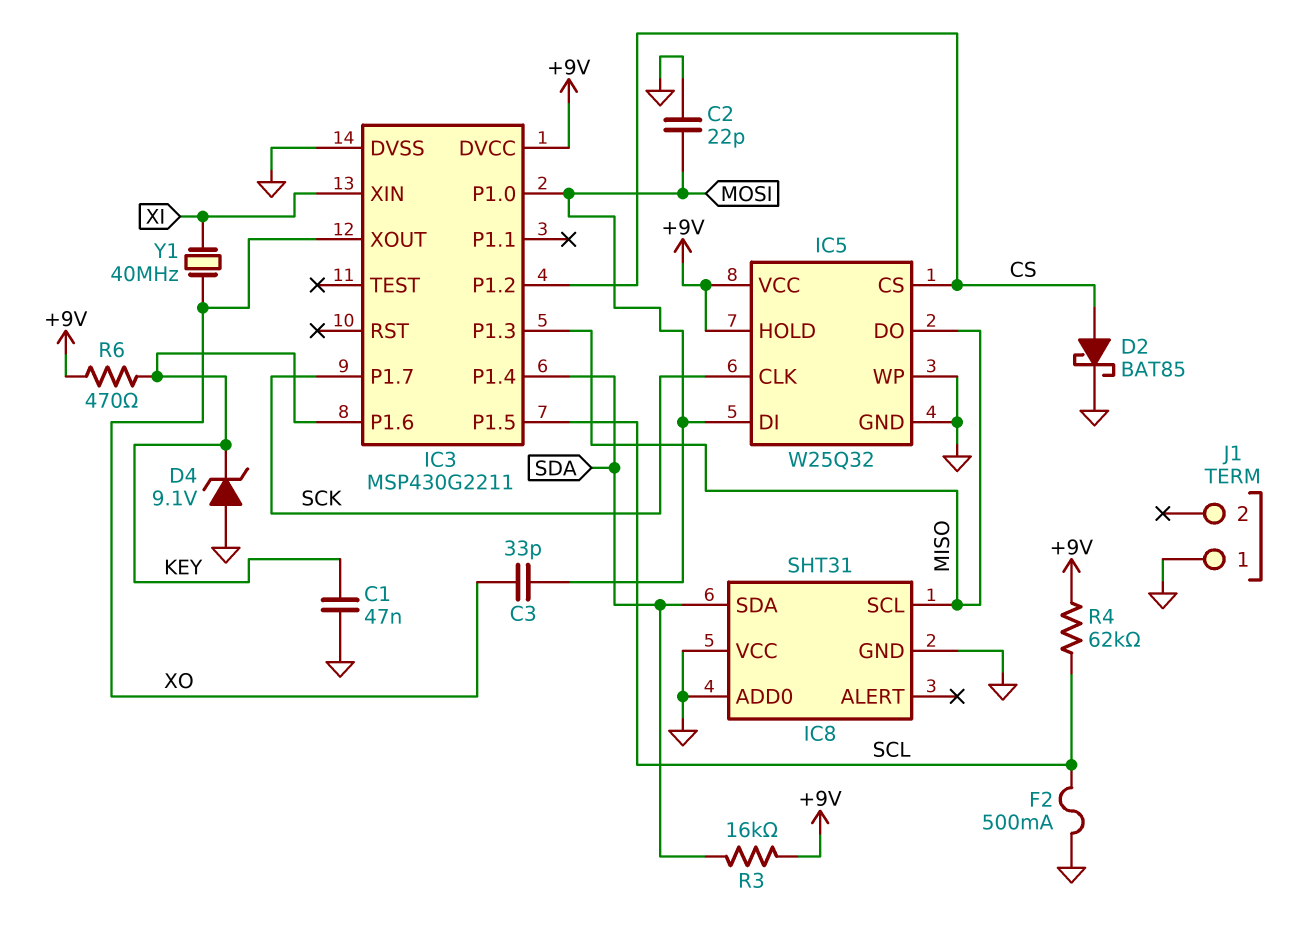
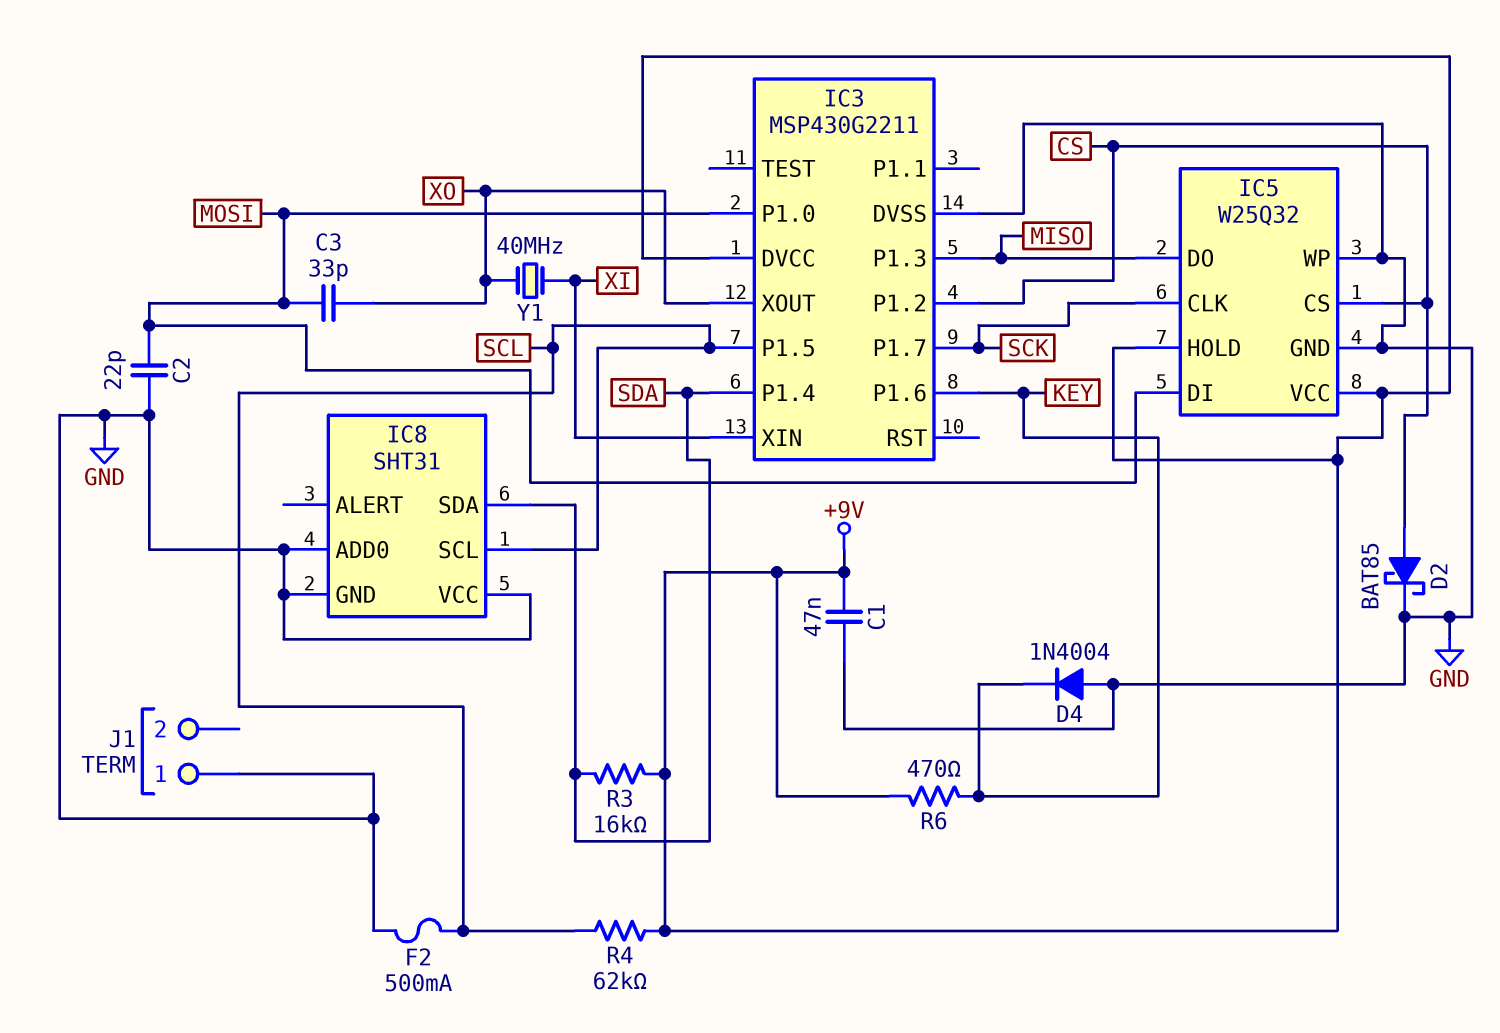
C1: 47nF (GND, KEY) -> 47nF (+9V, GND)
D4: zener 9.1V (A GND, K KEY) -> diode 1N4004 (A GND, K KEY)
IC8 pin SCL: MISO -> SCL

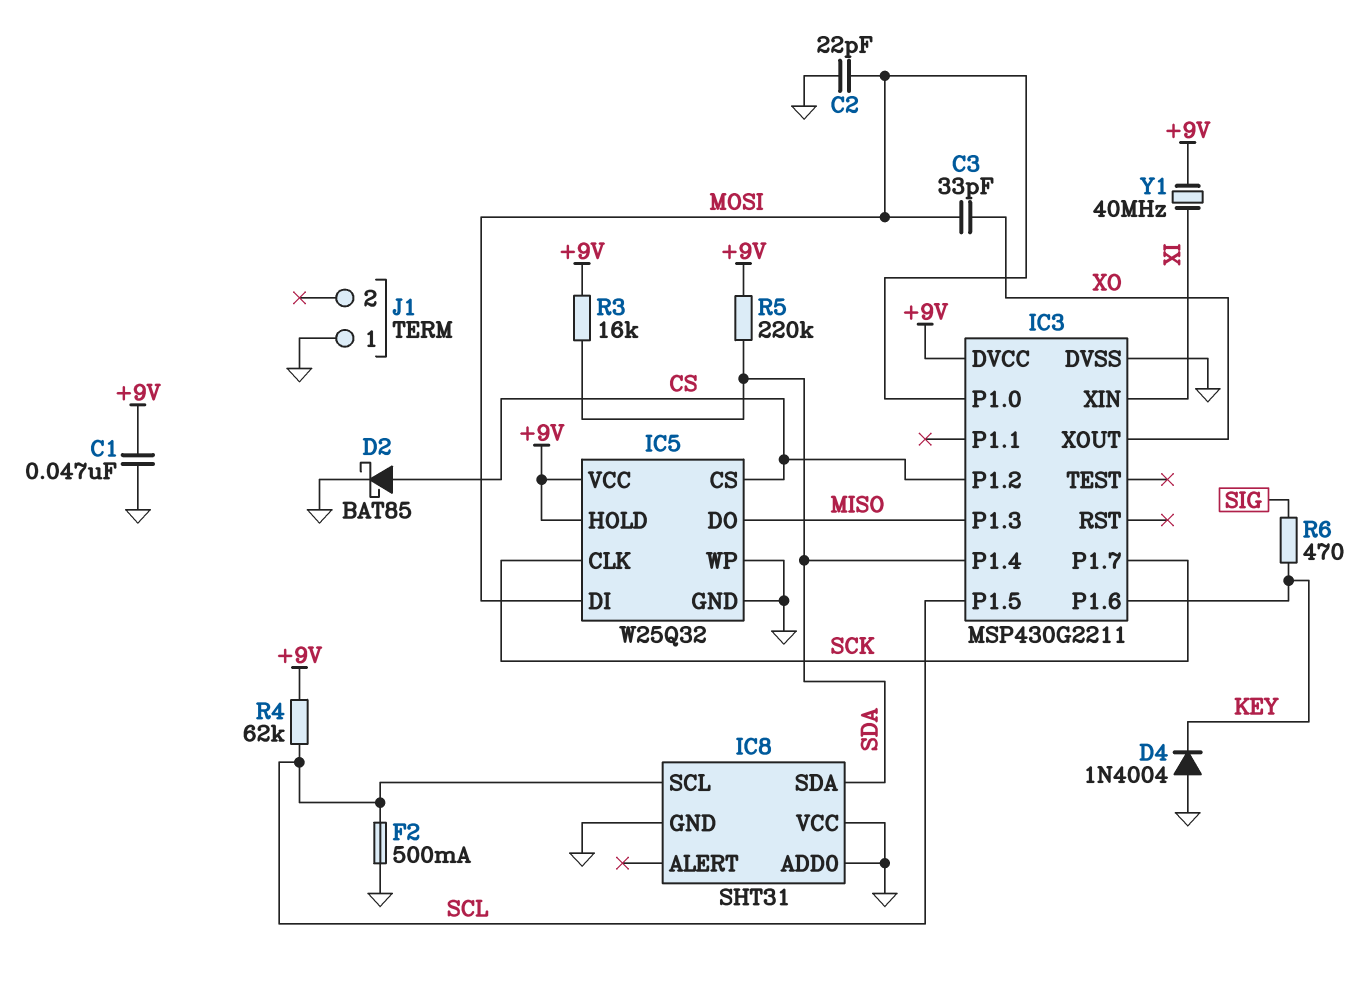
R5: none -> 220k (+9V, SDA)
R6: 470 (+9V, KEY) -> 470 (KEY, SIG)
Y1: 40MHz (XI, XO) -> 40MHz (+9V, XI)

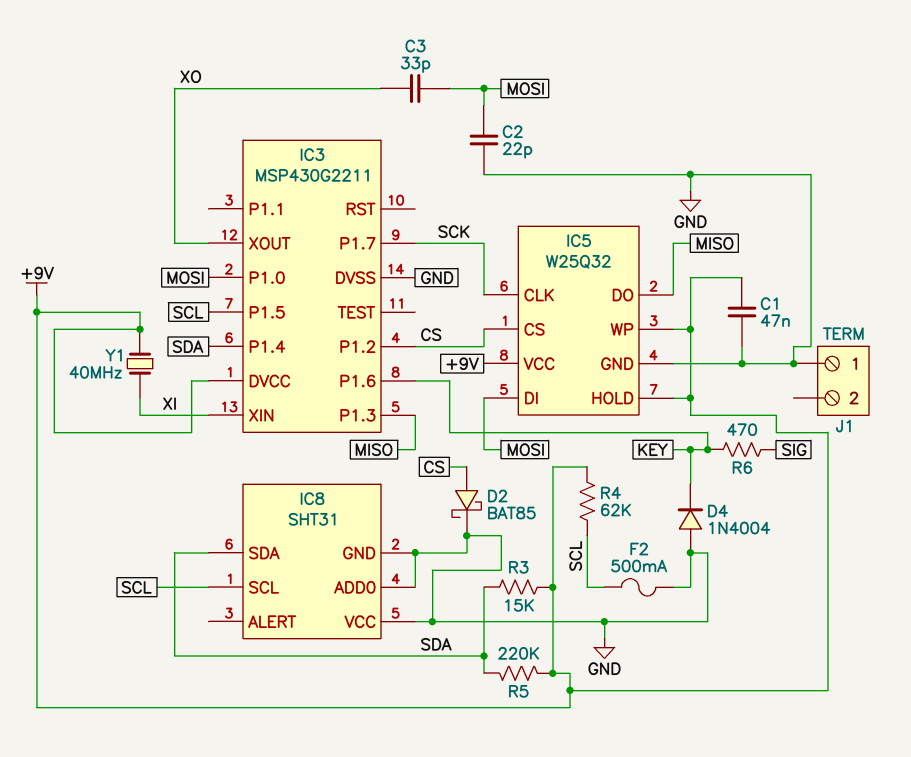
IC5 pin WP: GND -> +9V
R3: 16k (+9V, SDA) -> 15k (+9V, SDA)

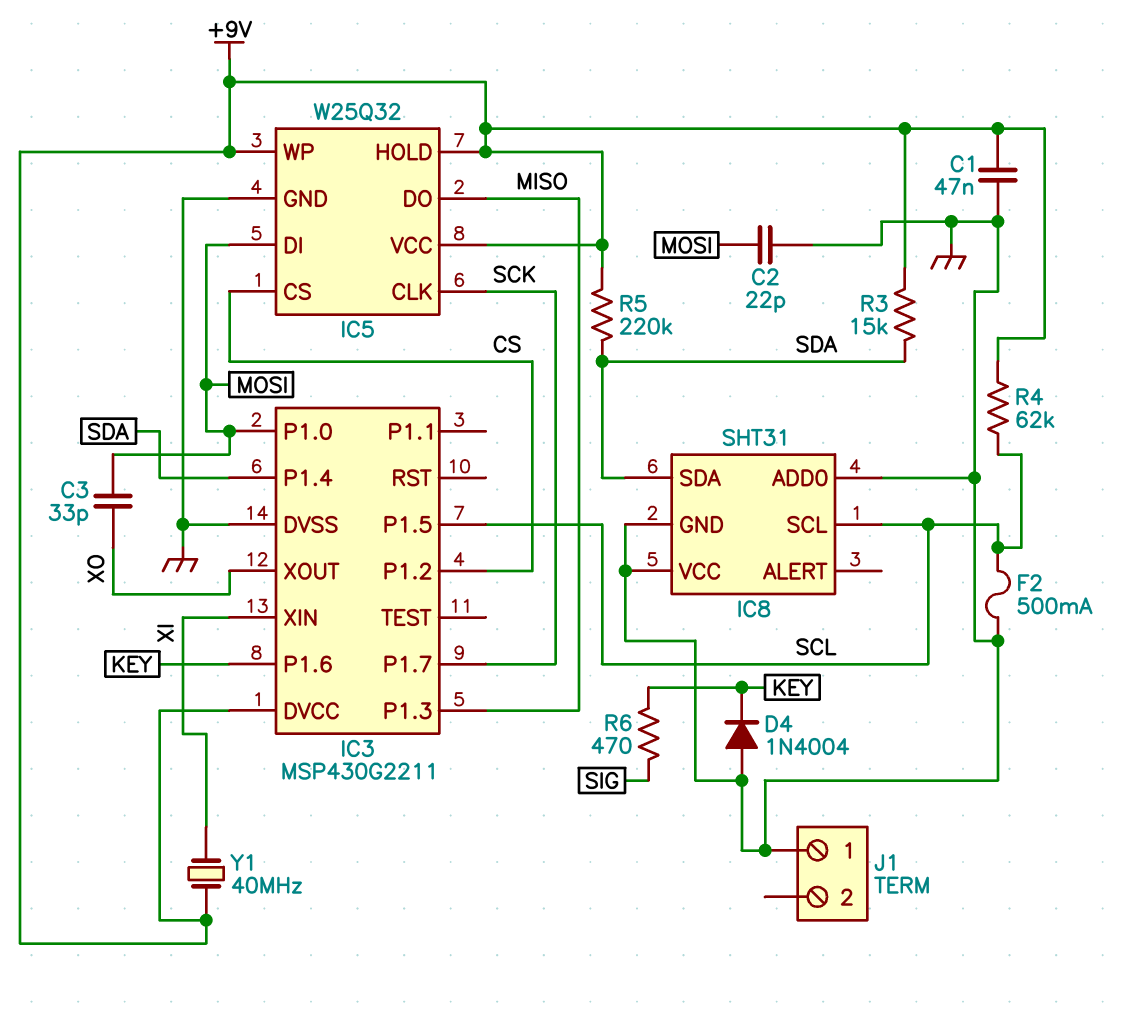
D2: schottky BAT85 (A CS, K GND) -> none

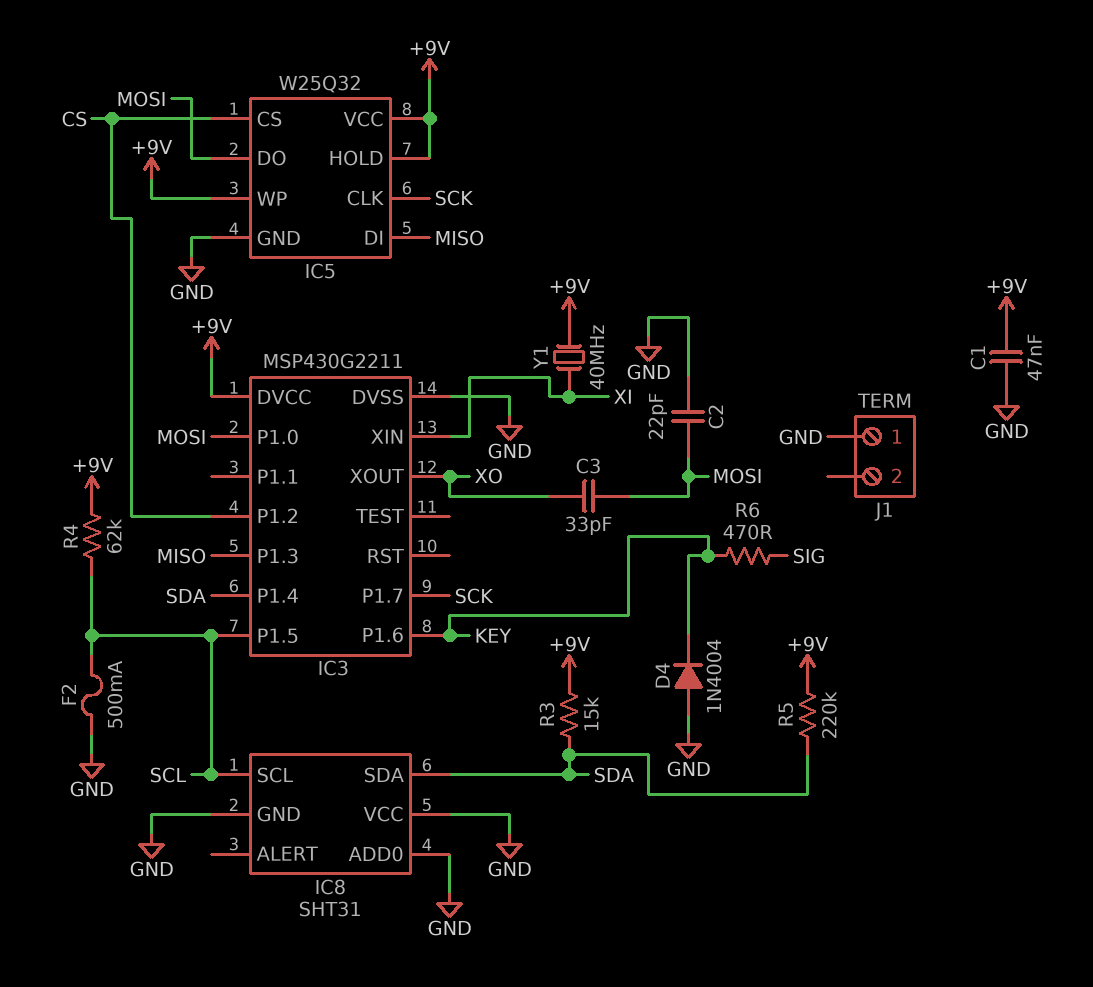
IC5 pin DI: MOSI -> MISO
IC5 pin DO: MISO -> MOSI

